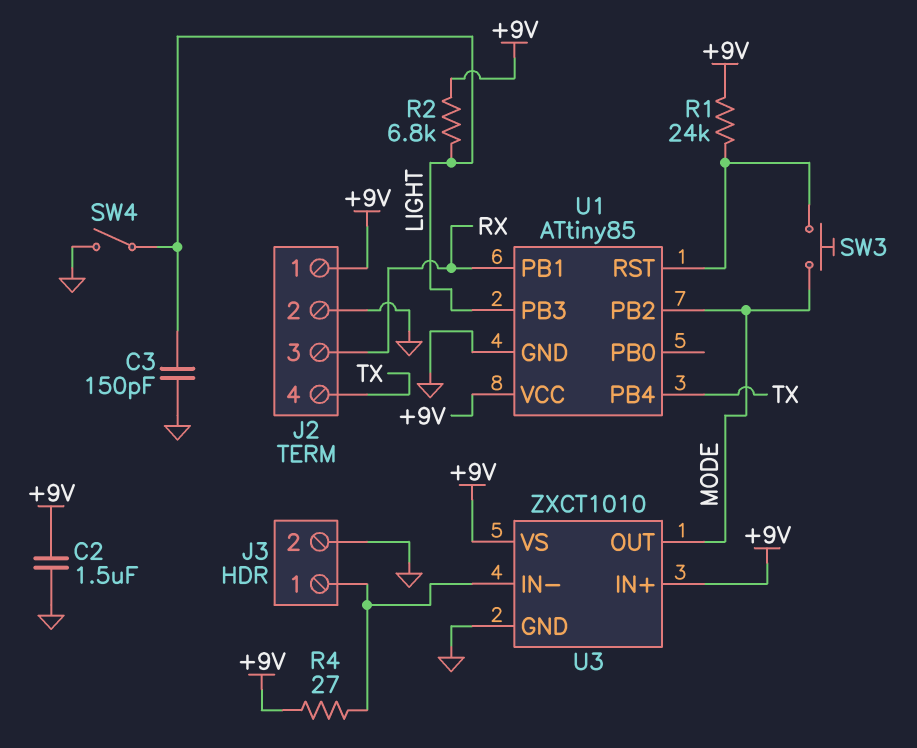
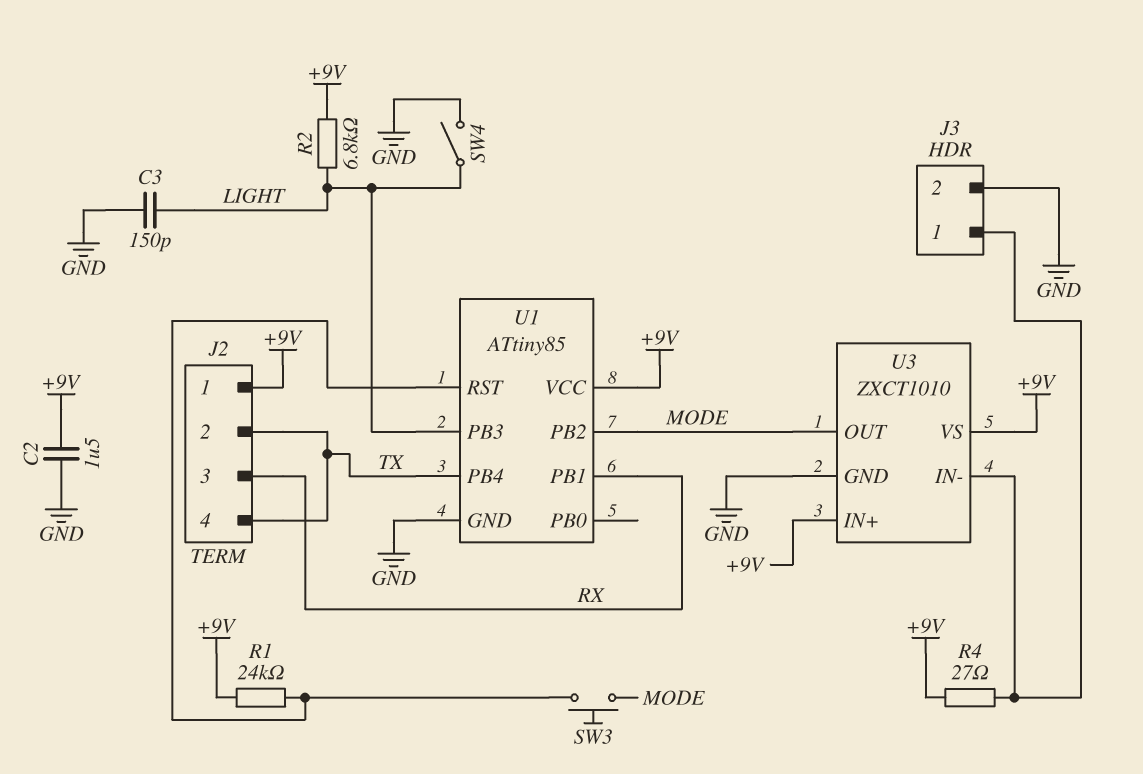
J2 pin 2: GND -> TX

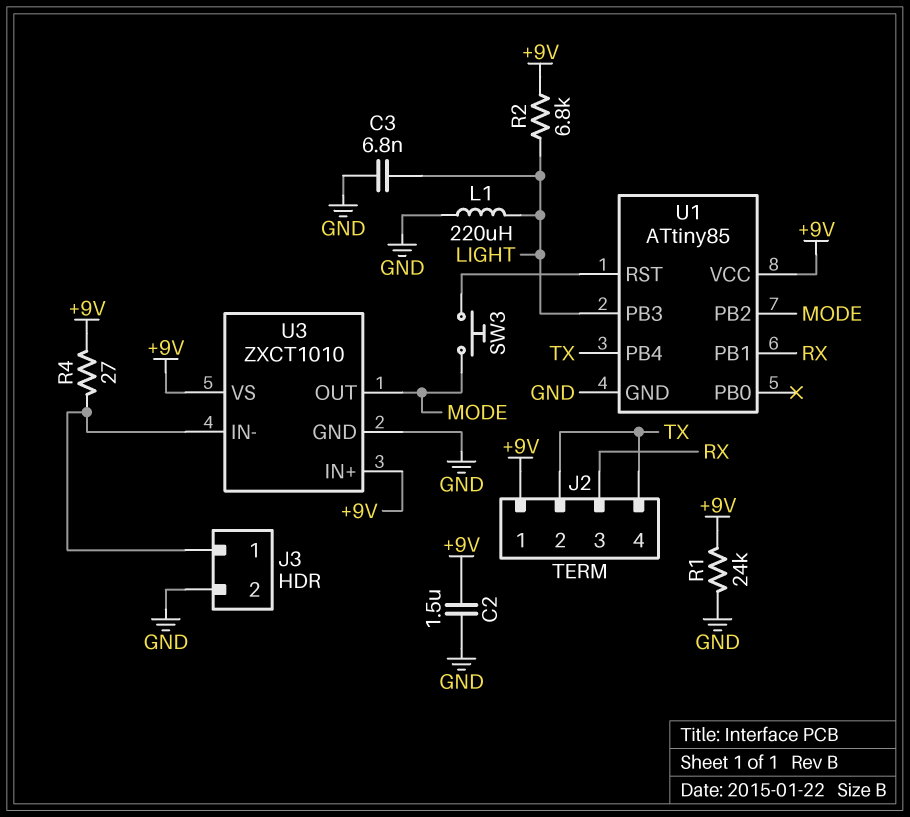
C3: 150pF (GND, LIGHT) -> 6.8nF (GND, LIGHT)
L1: none -> 220uH (GND, LIGHT)
R1: 24k (+9V, U1/RST) -> 24k (+9V, GND)
SW4: switch (GND, LIGHT) -> none

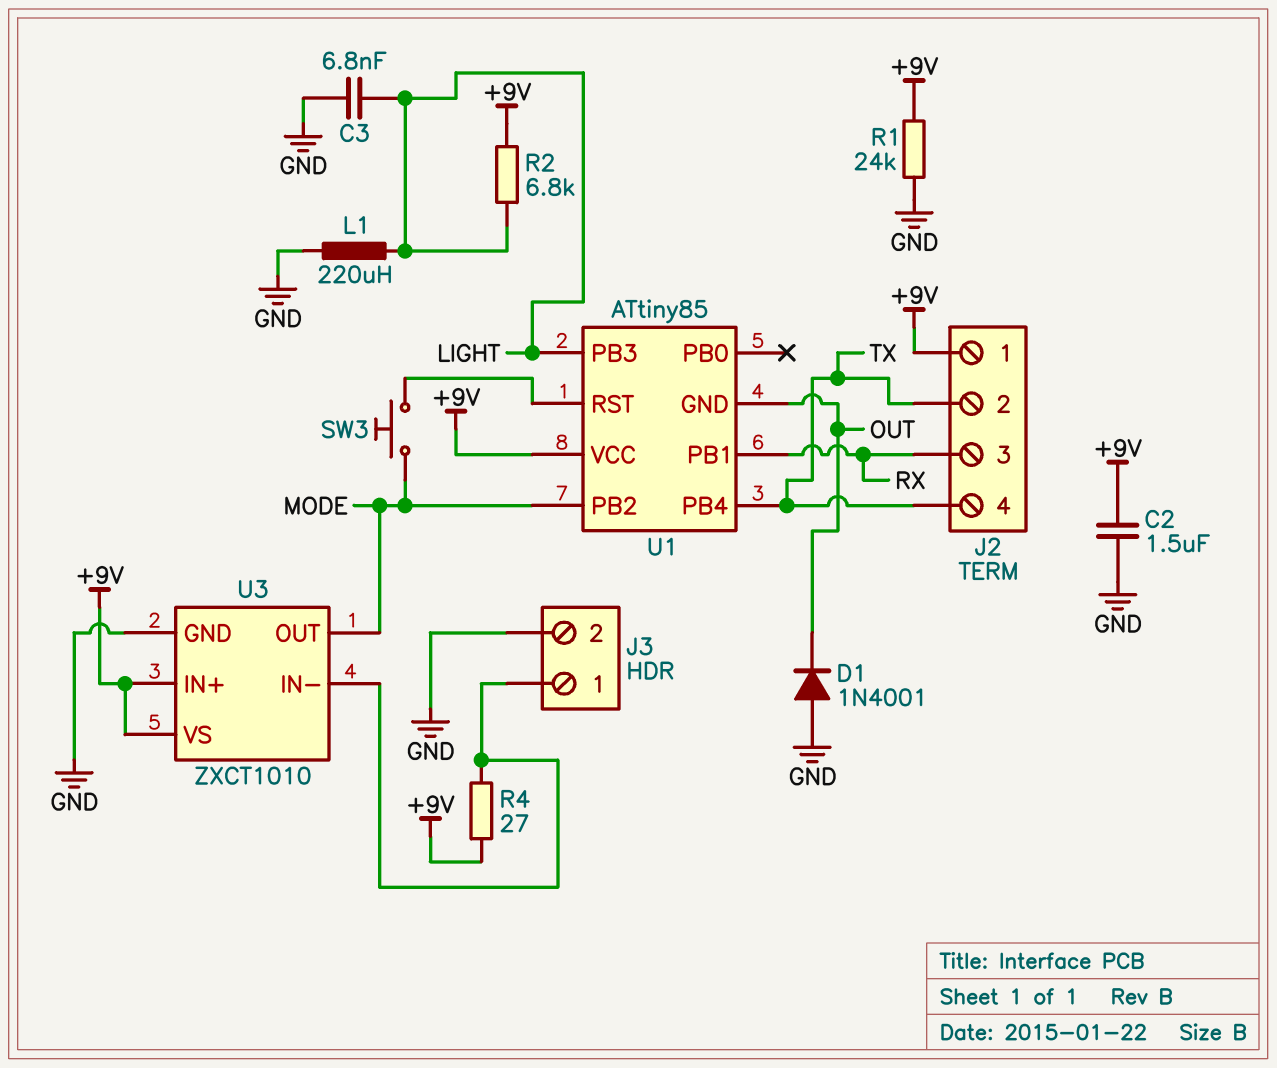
D1: none -> diode 1N4001 (A GND, K OUT)
U1 pin GND: GND -> OUT

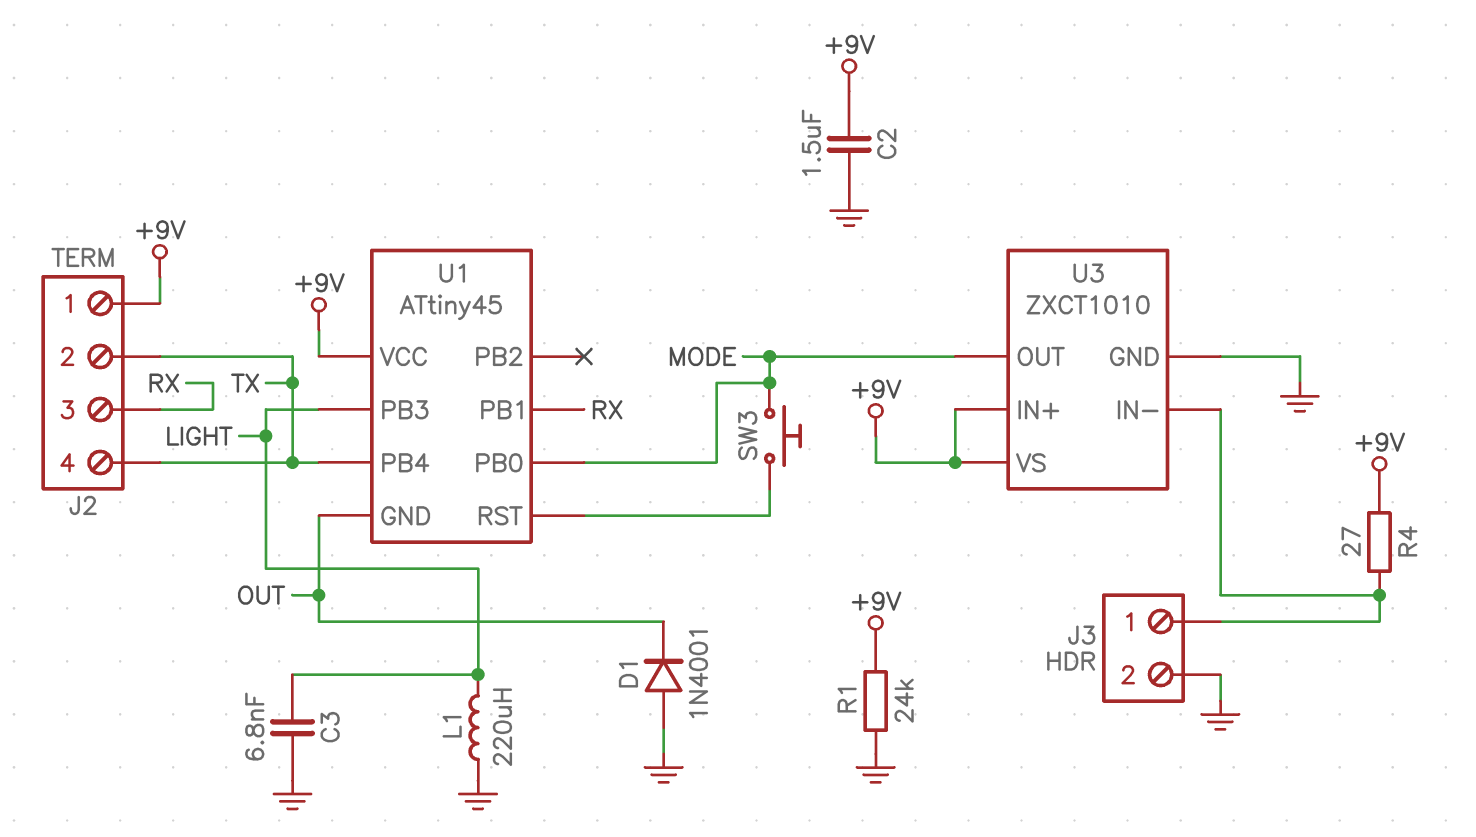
R2: 6.8k (+9V, LIGHT) -> none
U1: ATtiny85 -> ATtiny45
U1 pin PB0: none -> MODE
U1 pin PB2: MODE -> none

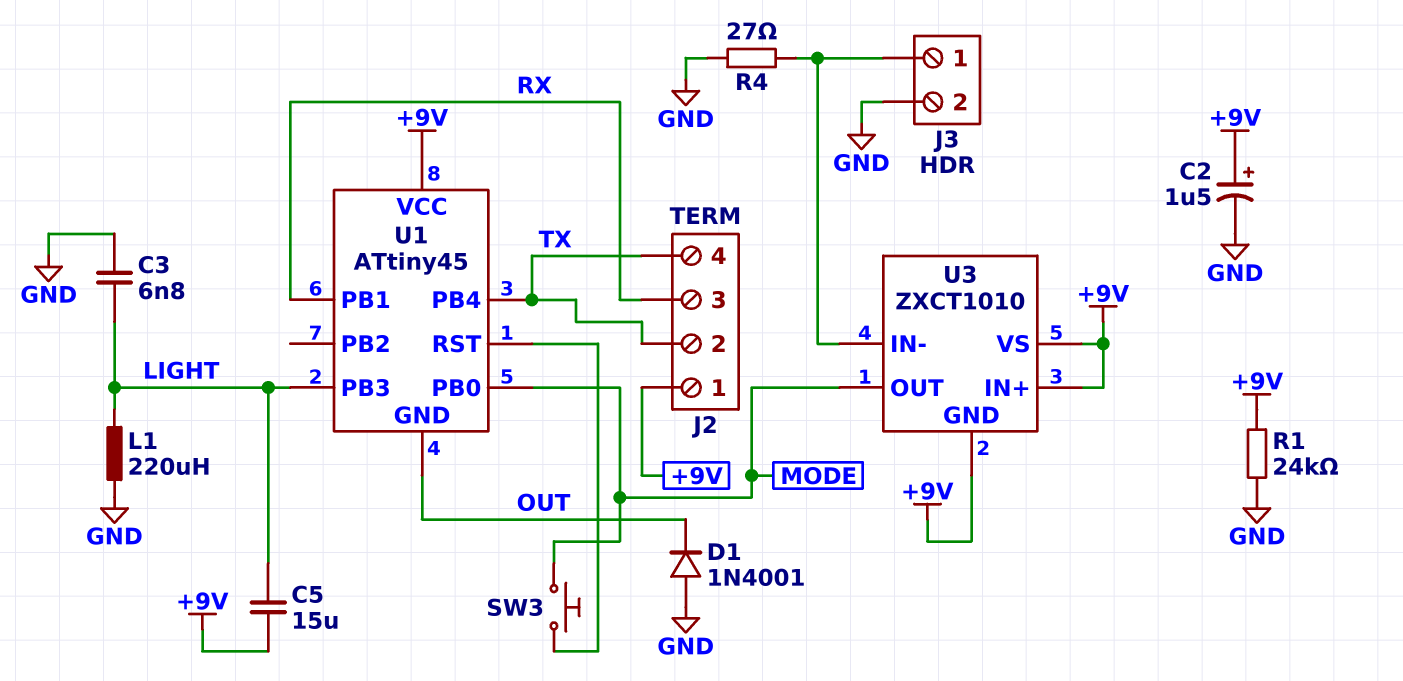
C2: 1.5uF (+9V, GND) -> 1.5uF (plus +9V, minus GND)
C5: none -> 15uF (+9V, LIGHT)
R4: 27 (+9V, J3/1) -> 27 (GND, J3/1)
U3 pin GND: GND -> +9V

